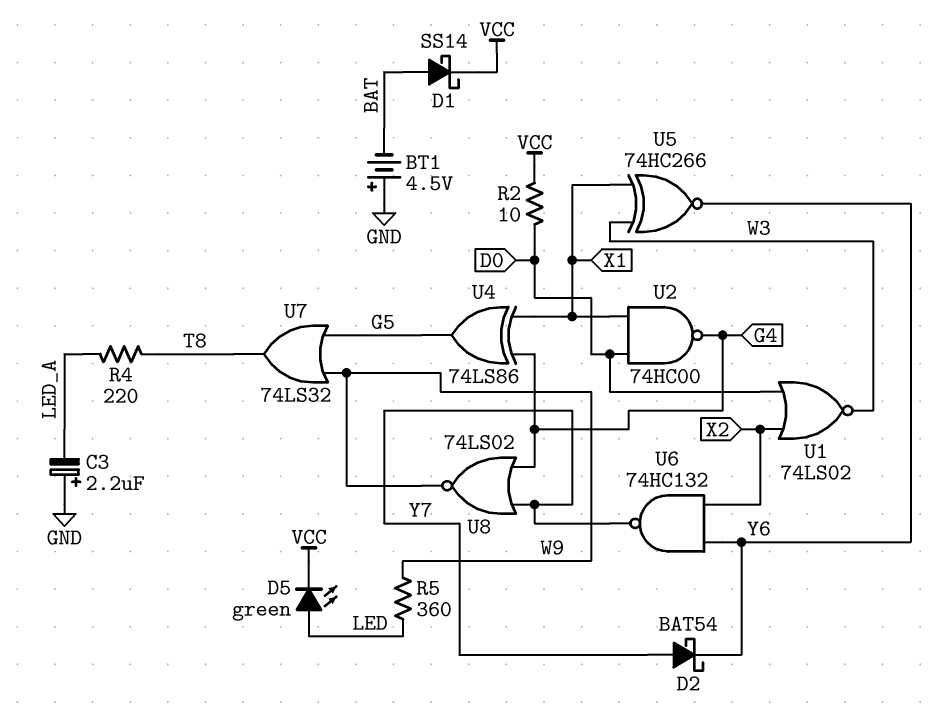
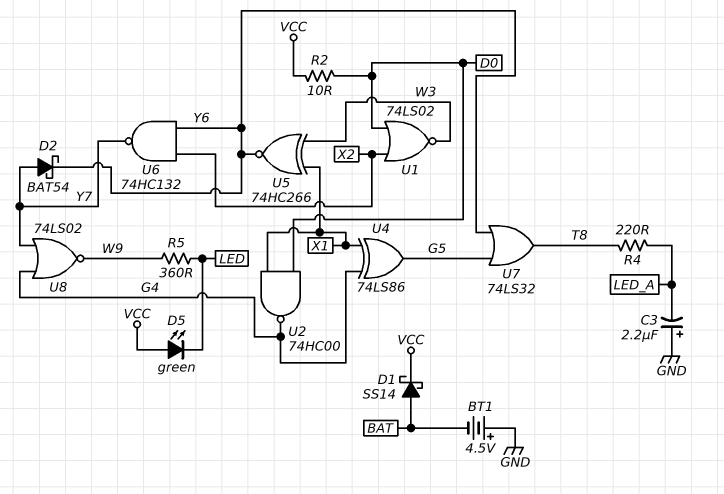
D5: LED green (A LED, K VCC) -> LED green (A VCC, K LED)
U7: OR 74LS32 (in G5, in W9, out T8) -> OR 74LS32 (in G5, in Y6, out T8)

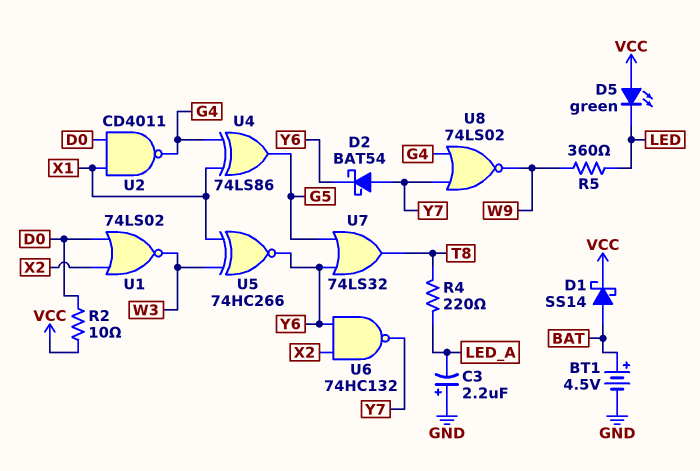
BT1: 4.5V (plus GND, minus BAT) -> 4.5V (plus BAT, minus GND)
U2: NAND 74HC00 (in D0, in X1, out G4) -> NAND CD4011 (in D0, in X1, out G4)

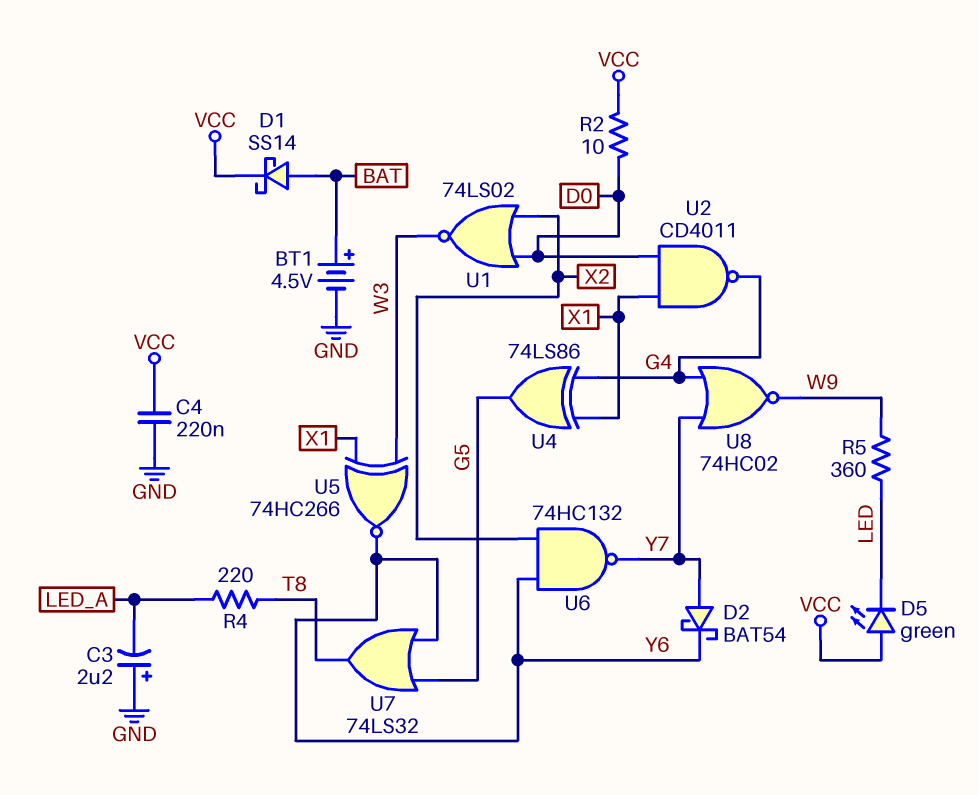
C4: none -> 220nF (GND, VCC)
U8: NOR 74LS02 (in G4, in Y7, out W9) -> NOR 74HC02 (in G4, in Y7, out W9)

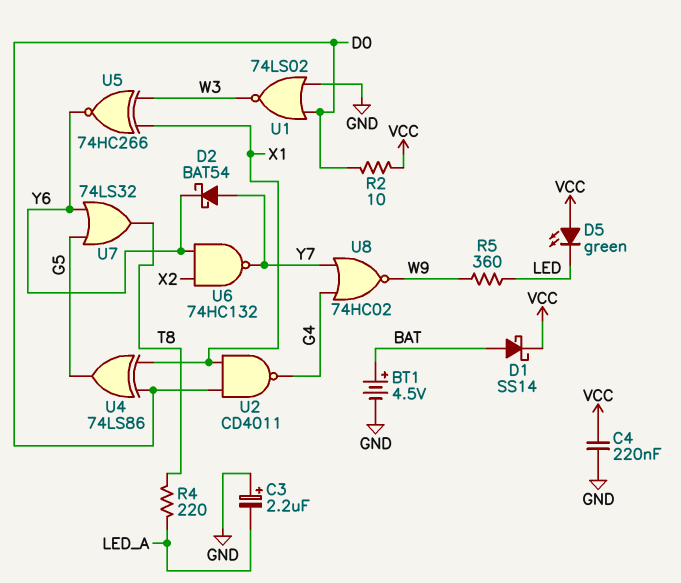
U1: NOR 74LS02 (in D0, in X2, out W3) -> NOR 74LS02 (in D0, in GND, out W3)
U4: XOR 74LS86 (in G4, in X1, out G5) -> XOR 74LS86 (in D0, in X1, out G5)

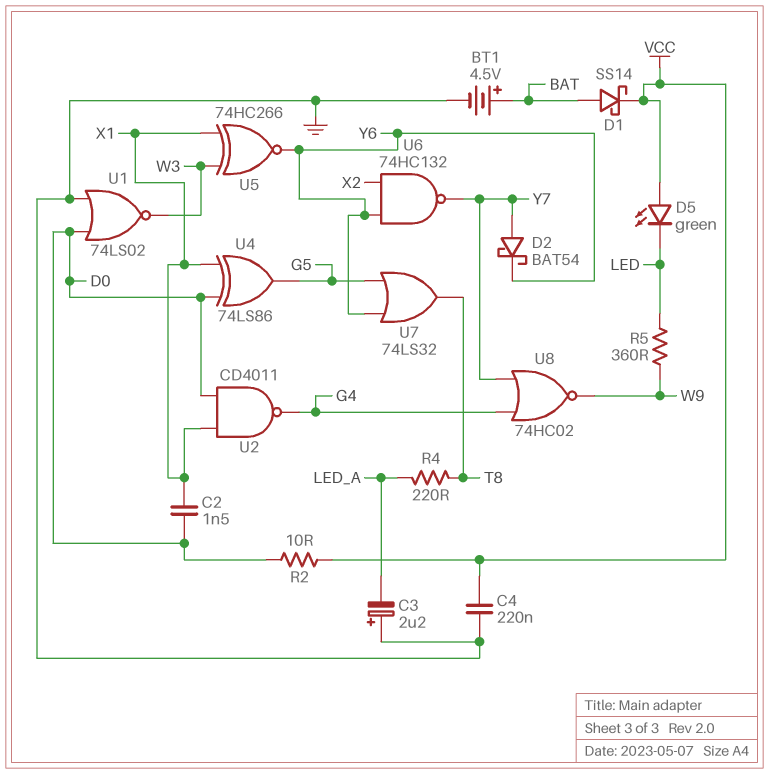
C2: none -> 1.5nF (D0, X1)

